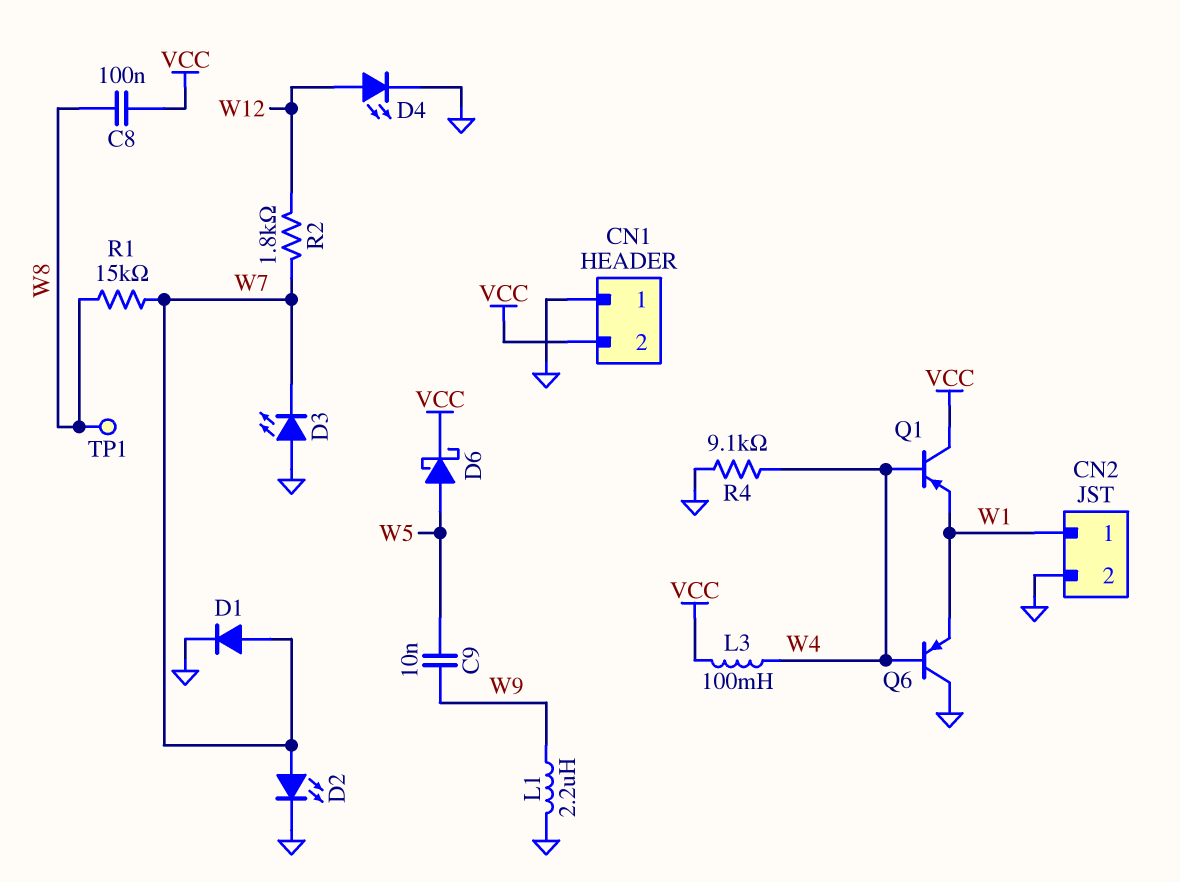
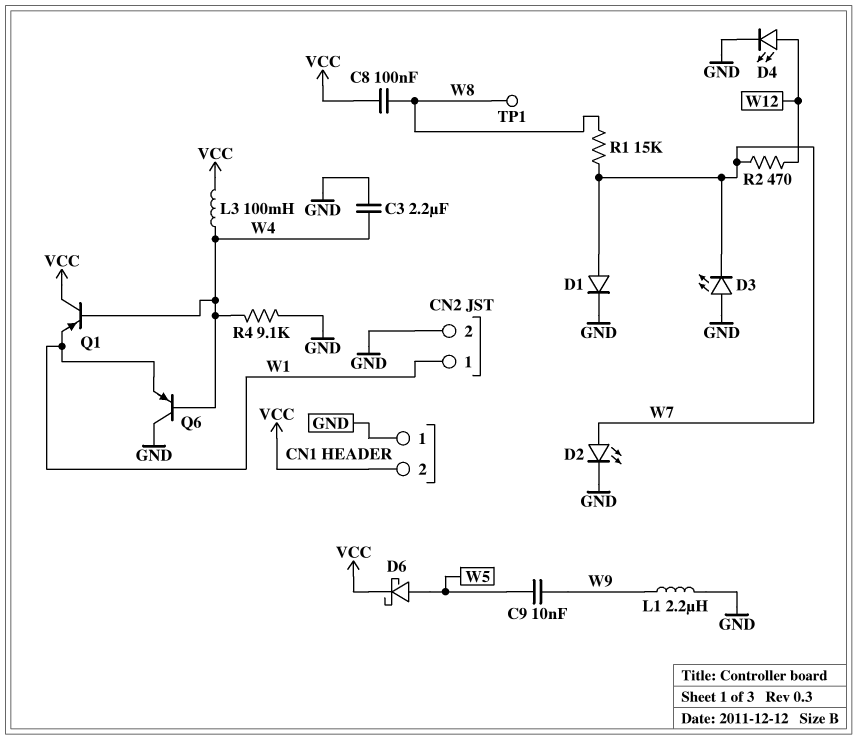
C3: none -> 2.2uF (GND, W4)
R2: 1.8k (W7, W12) -> 470 (W7, W12)

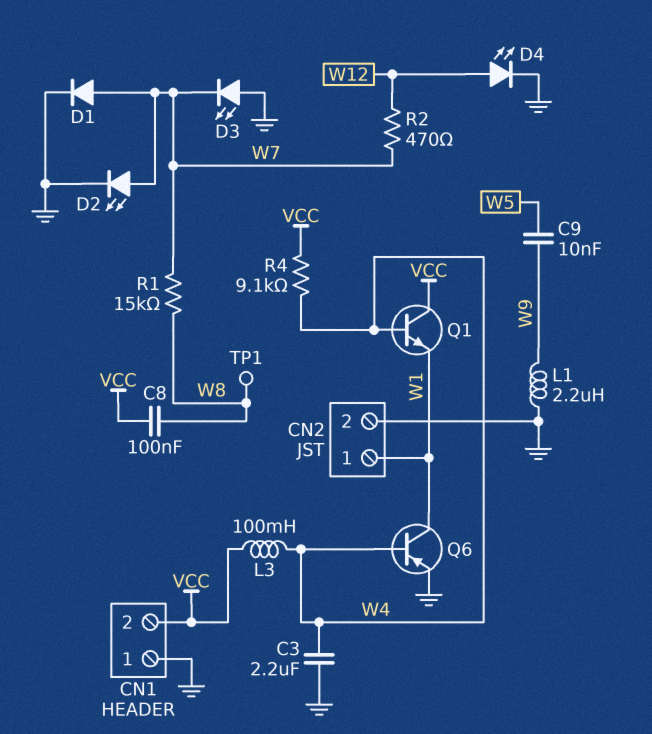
D6: schottky (A W5, K VCC) -> none
Q1: PNP (B W4, C VCC, E W1) -> NPN (B W4, C VCC, E W1)
Q6: PNP (B W4, C GND, E W1) -> PNP (B W4, C W1, E GND)
R4: 9.1k (GND, W4) -> 9.1k (VCC, W4)

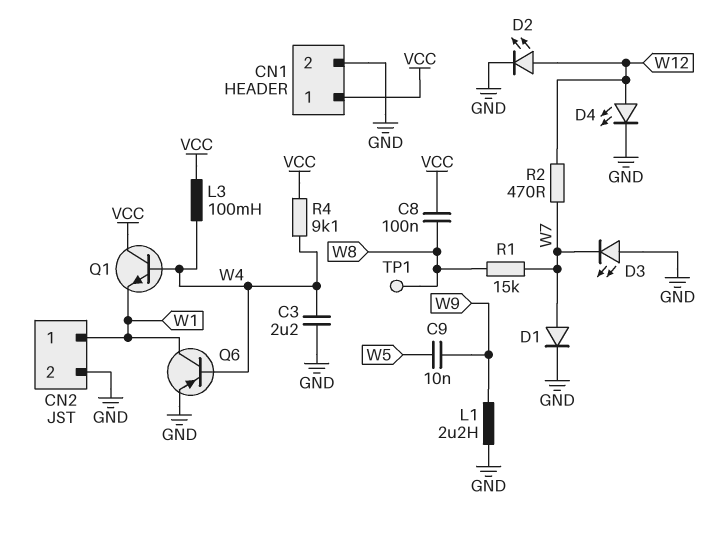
CN1 pin 1: GND -> VCC
CN1 pin 2: VCC -> GND
D2: LED (A W7, K GND) -> LED (A W12, K GND)

